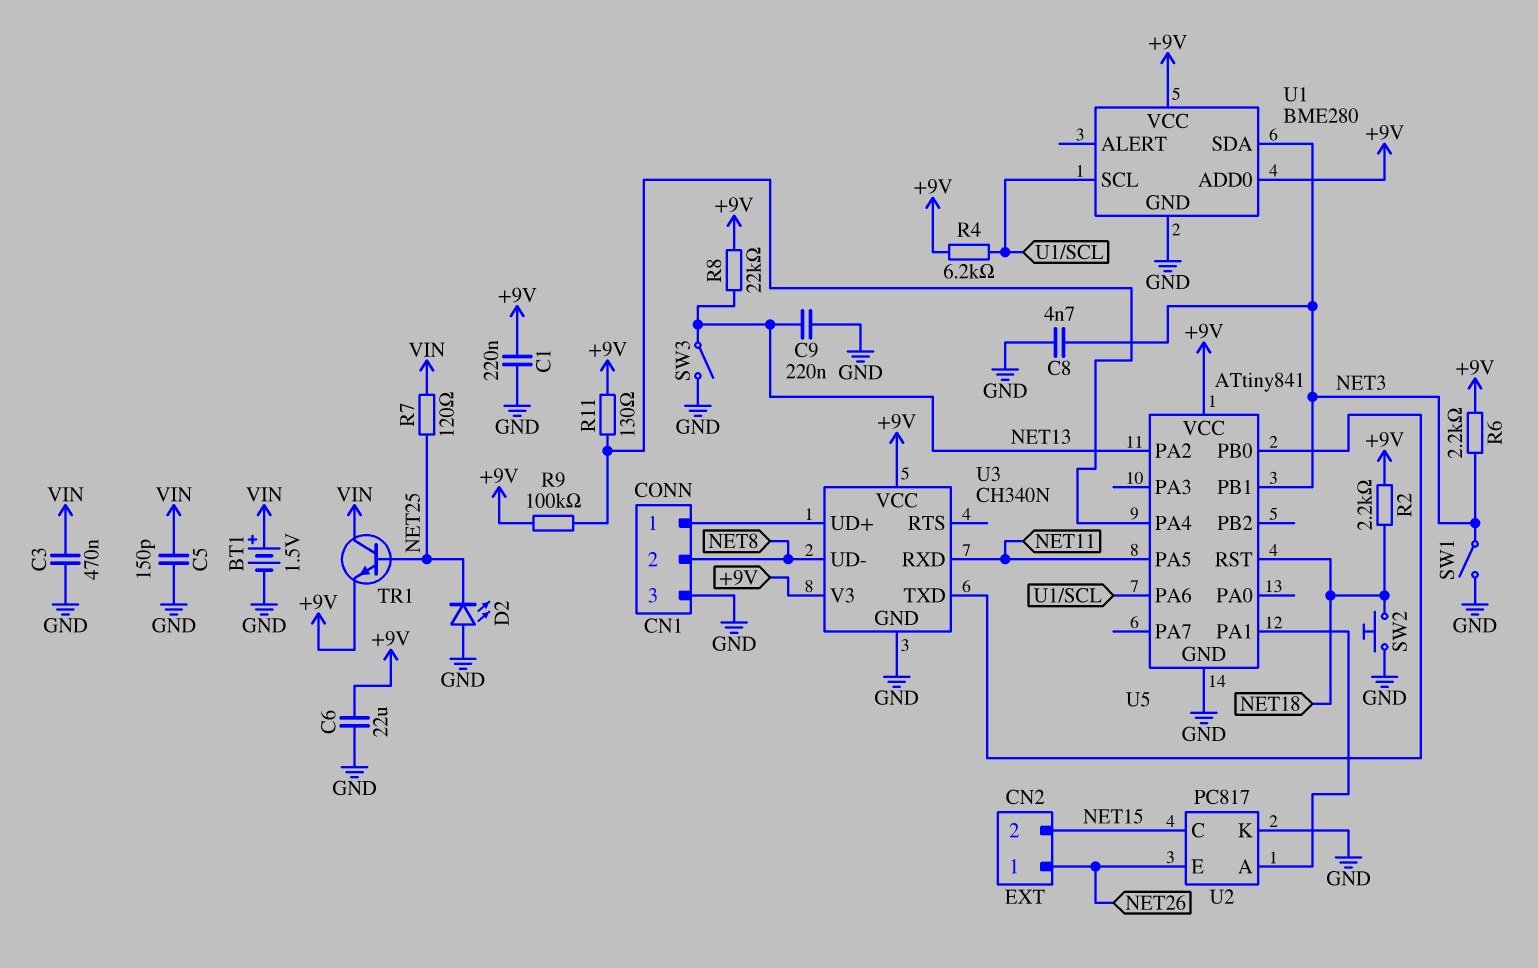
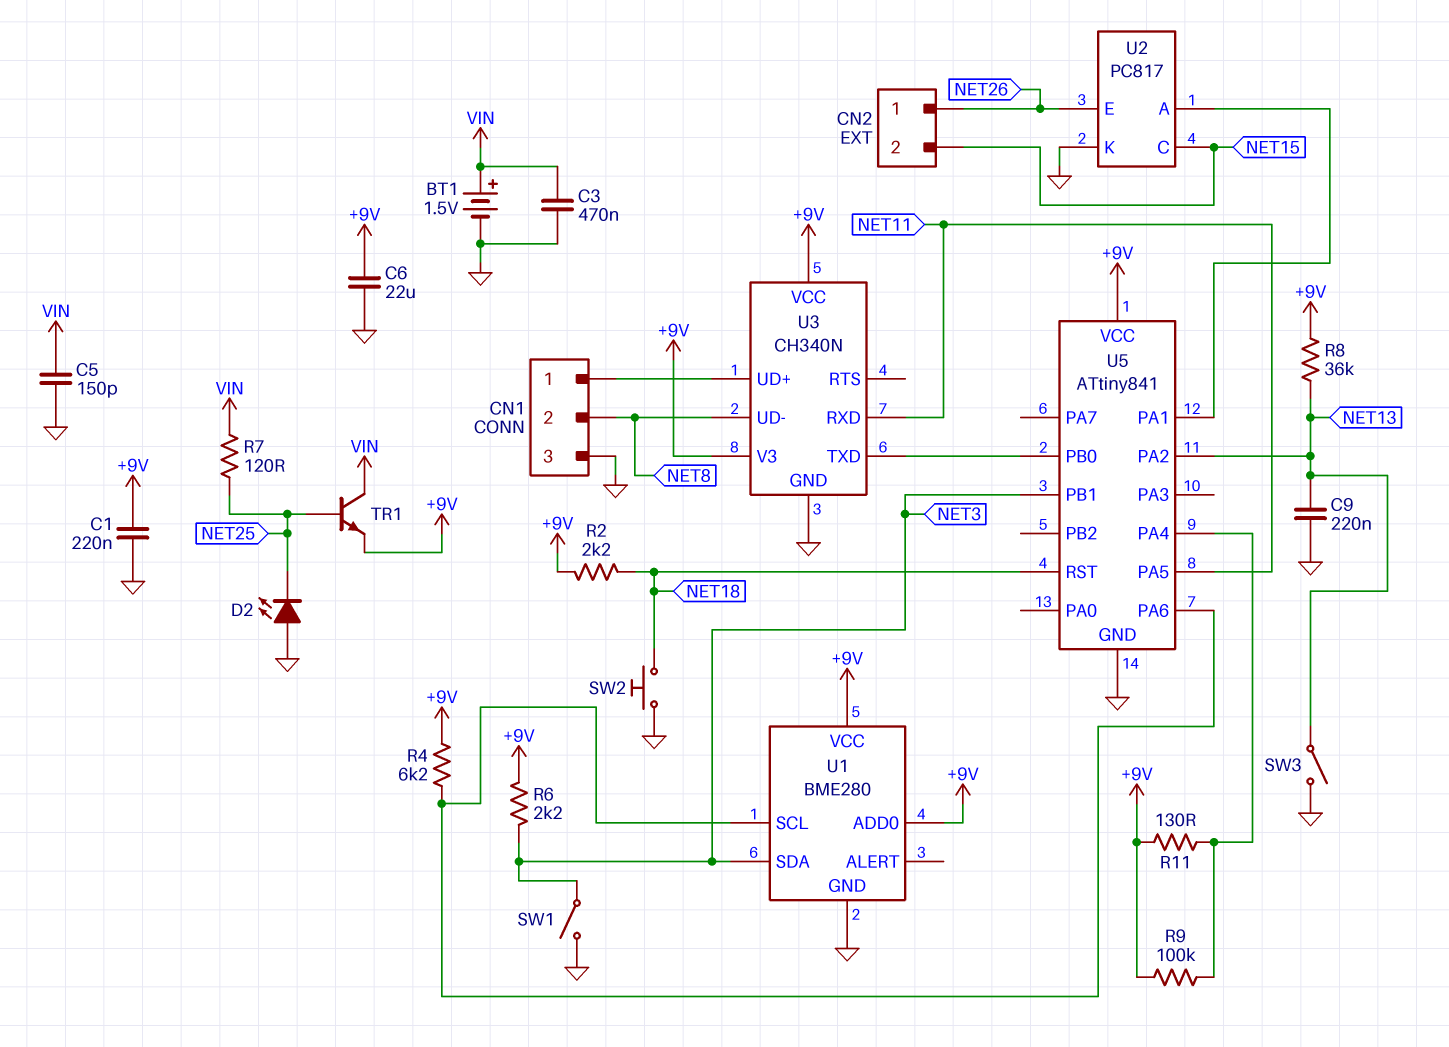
C8: 4.7nF (GND, NET3) -> none
R8: 22k (+9V, NET13) -> 36k (+9V, NET13)

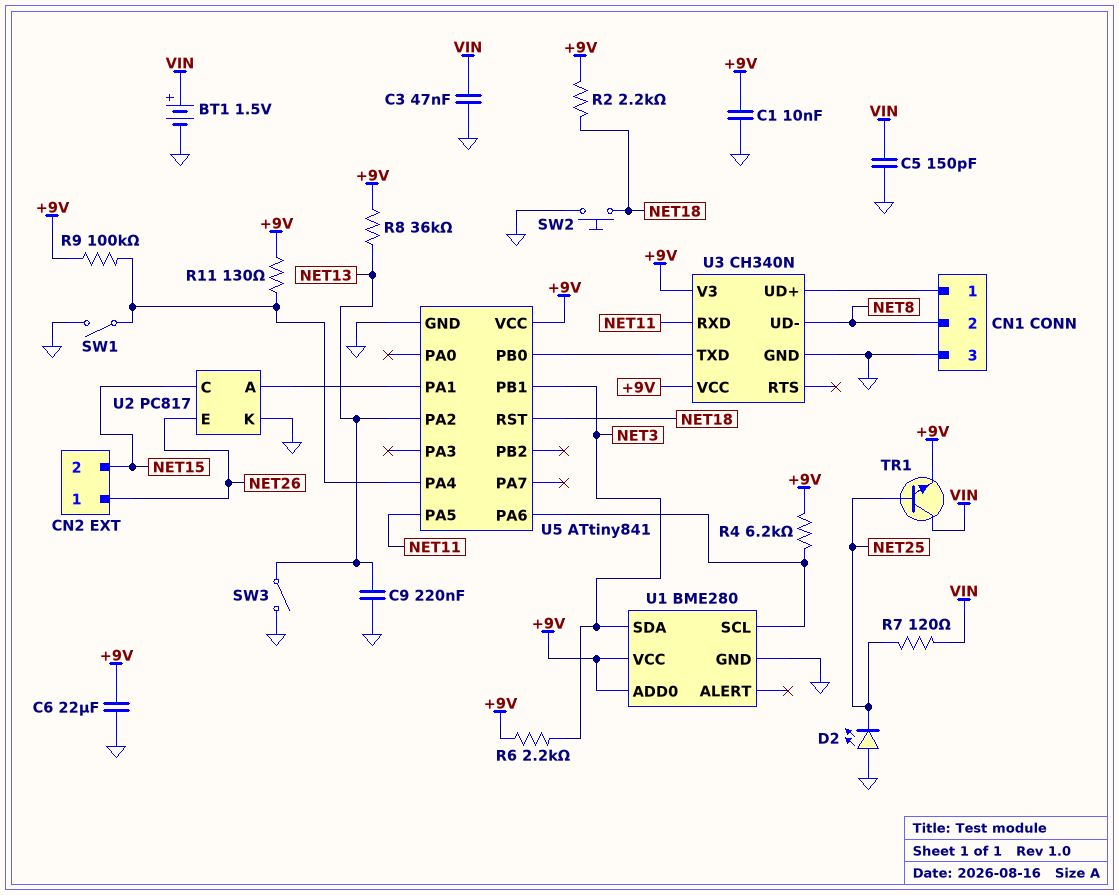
C1: 220nF (+9V, GND) -> 10nF (+9V, GND)
C3: 470nF (GND, VIN) -> 47nF (GND, VIN)
SW1: switch (GND, NET3) -> switch (GND, U5/PA4)

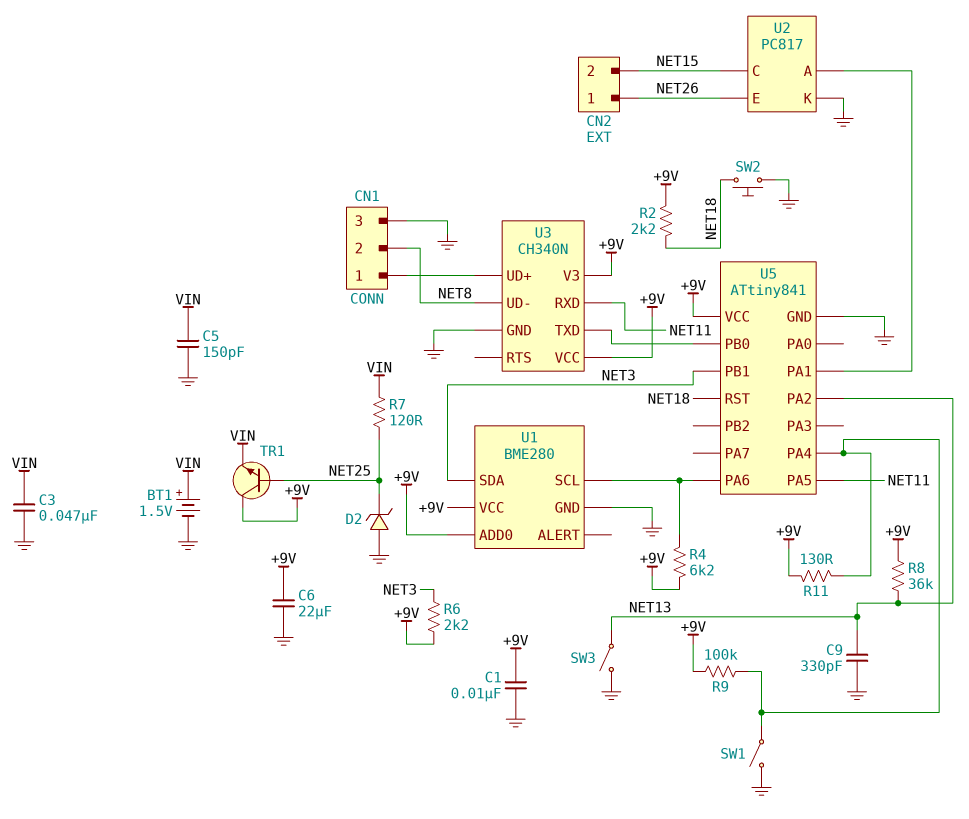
C9: 220nF (GND, NET13) -> 330pF (GND, NET13)
D2: LED (A GND, K NET25) -> zener (A GND, K NET25)
TR1: NPN (B NET25, C VIN, E +9V) -> NPN (B NET25, C +9V, E VIN)

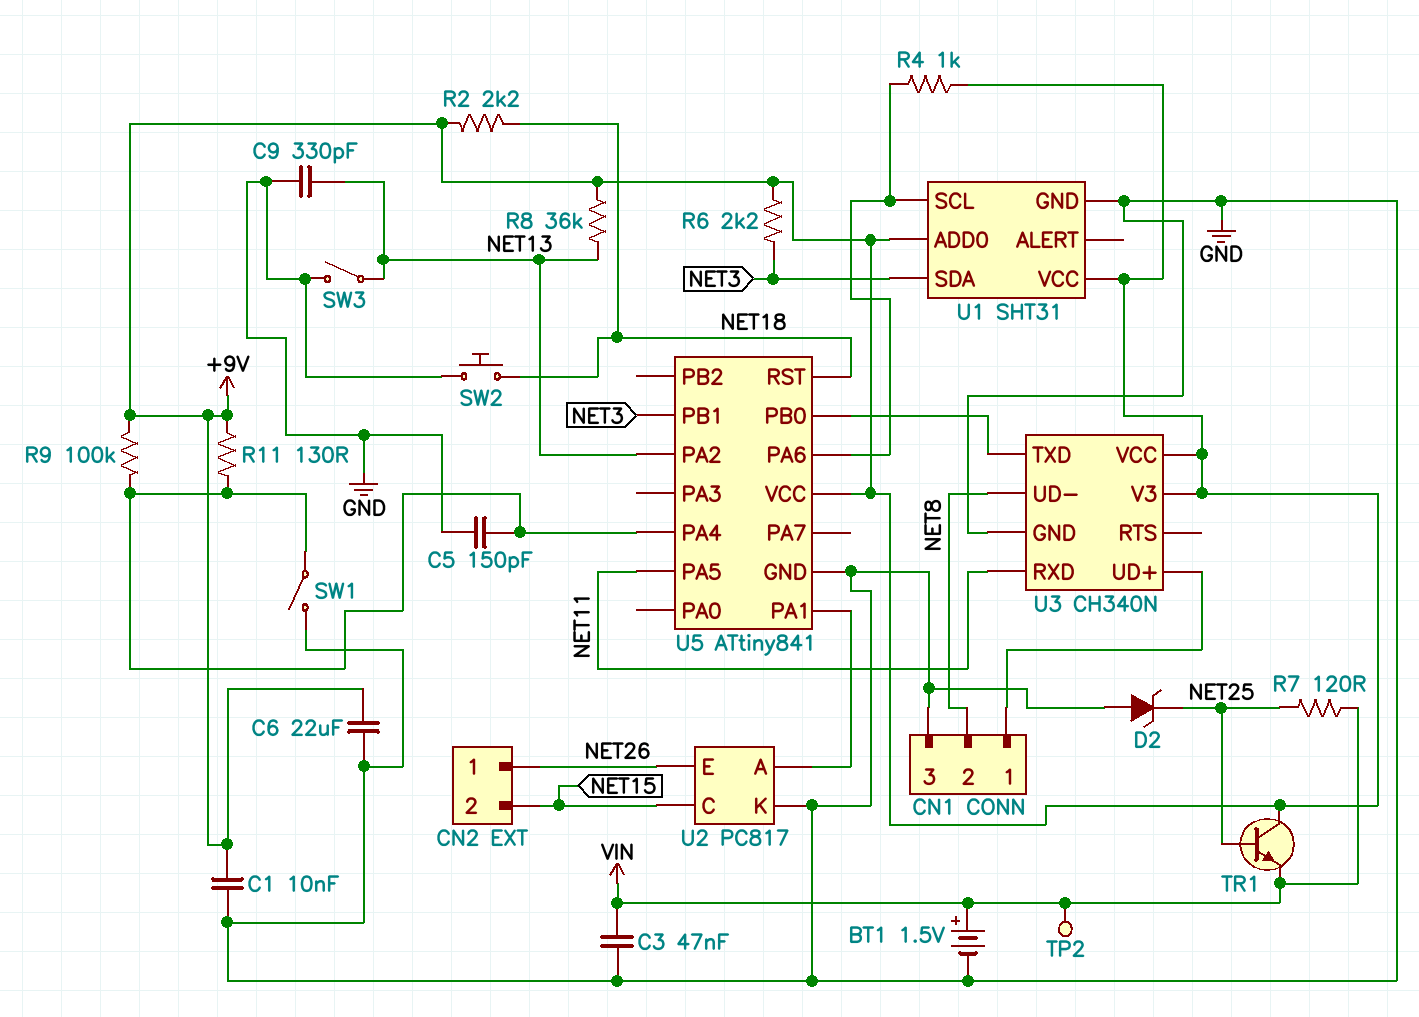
C5: 150pF (GND, VIN) -> 150pF (GND, U5/PA4)
R4: 6.2k (+9V, U1/SCL) -> 1k (+9V, U1/SCL)
TP2: none -> test point (VIN)
U1: BME280 -> SHT31

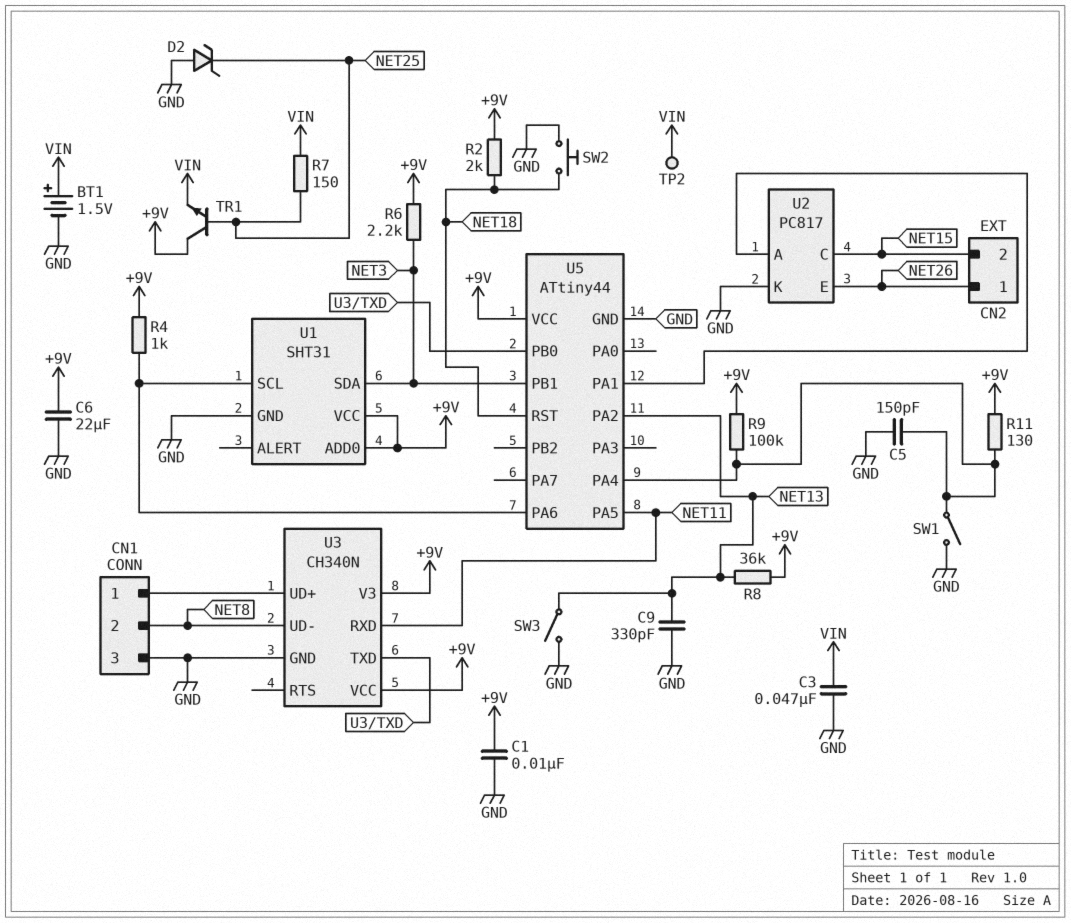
R2: 2.2k (+9V, NET18) -> 2k (+9V, NET18)
R7: 120 (NET25, VIN) -> 150 (NET25, VIN)
U5: ATtiny841 -> ATtiny44

